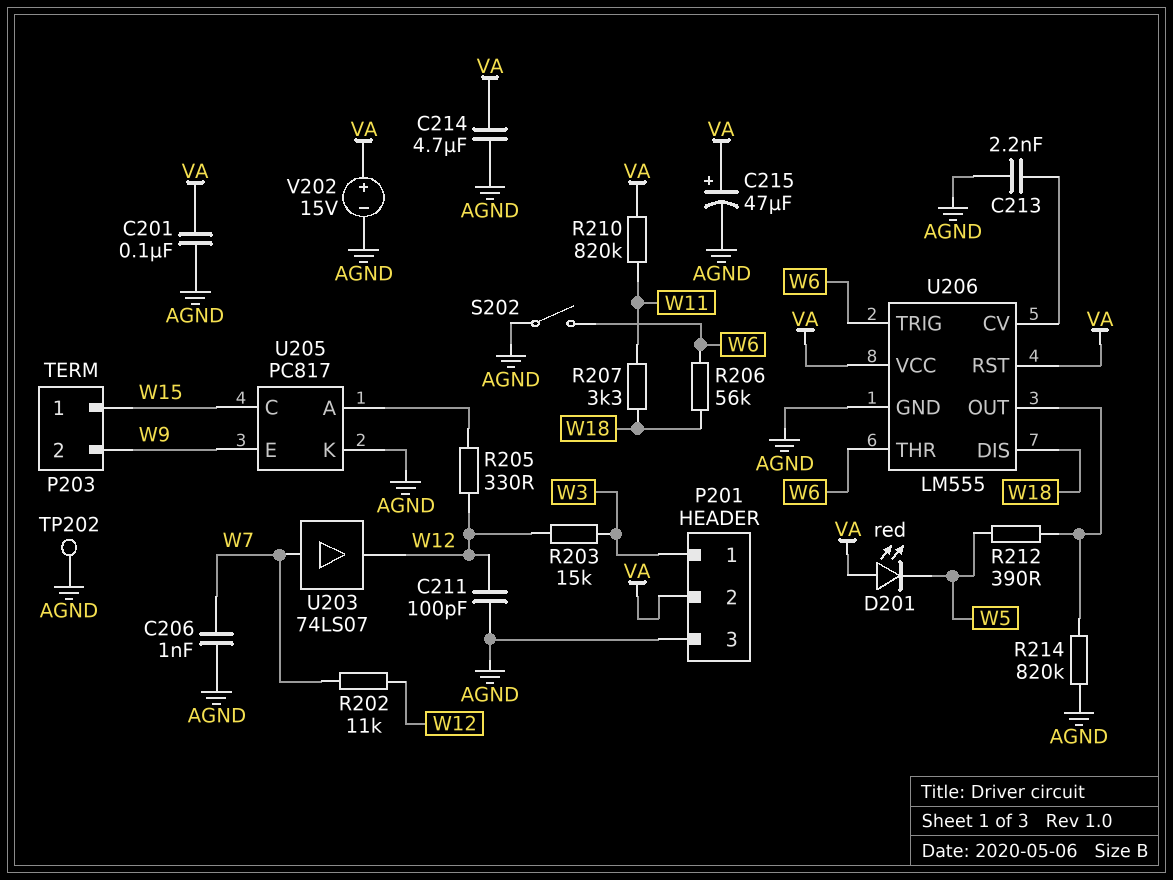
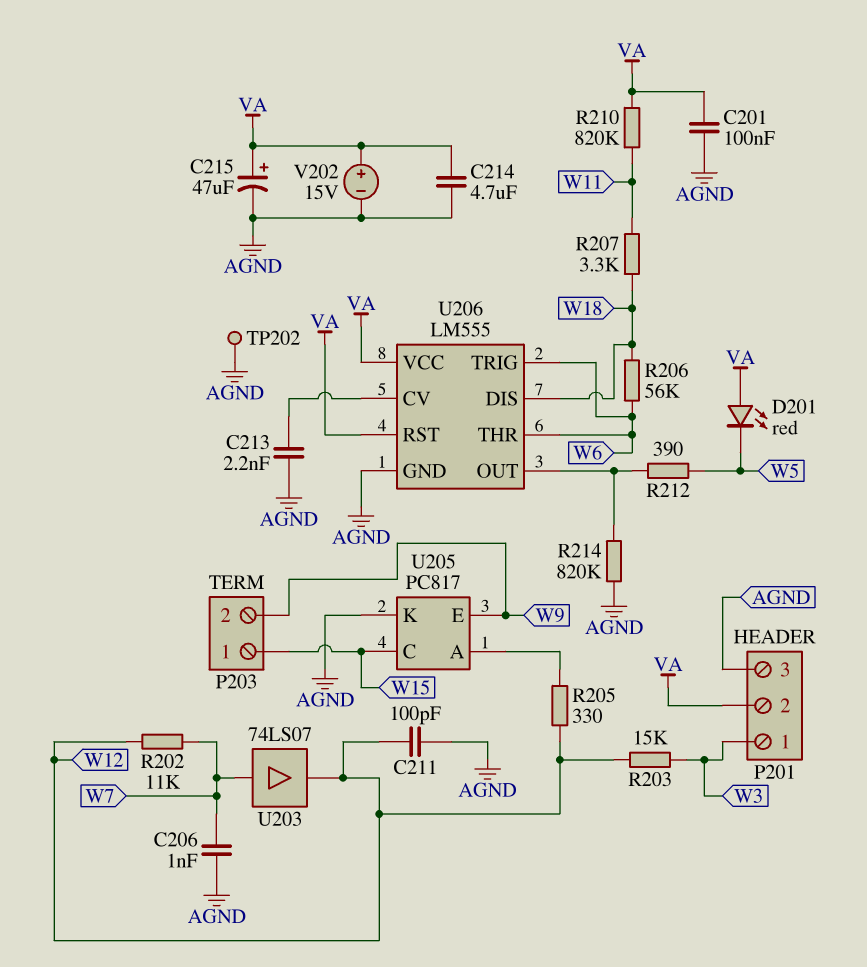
S202: switch (AGND, W6) -> none

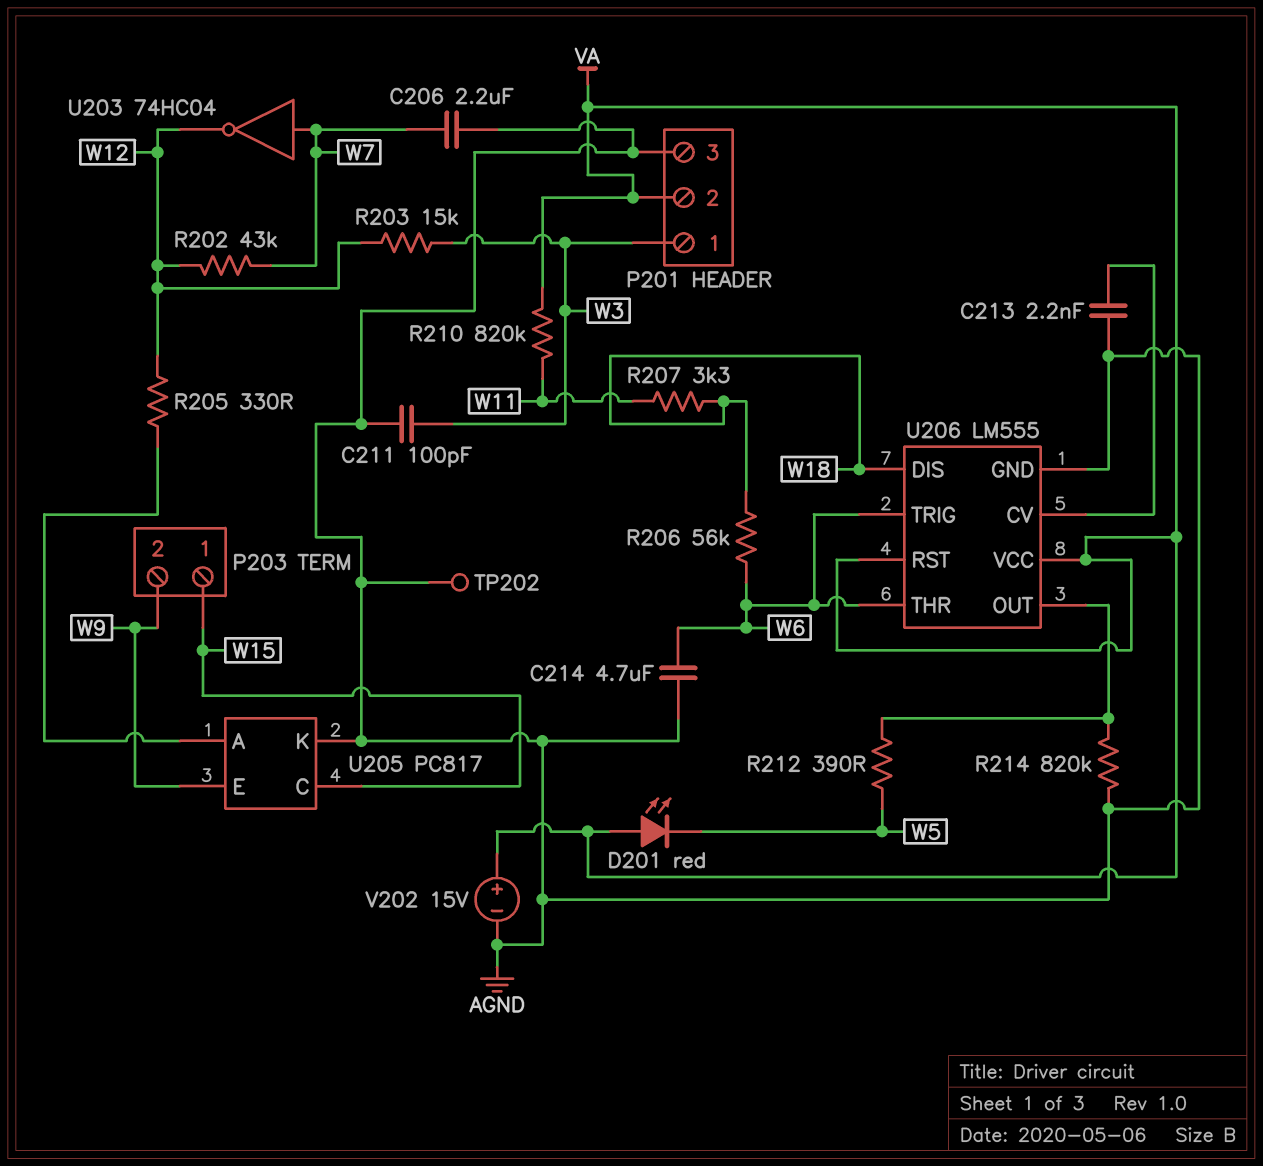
C201: 100nF (AGND, VA) -> none
C206: 1nF (AGND, W7) -> 2.2uF (AGND, W7)
C211: 100pF (AGND, W12) -> 100pF (AGND, W3)
C214: 4.7uF (AGND, VA) -> 4.7uF (AGND, W6)
C215: 47uF (plus VA, minus AGND) -> none
R202: 11k (W7, W12) -> 43k (W7, W12)
U203: buffer 74LS07 (in W7, out W12) -> NOT 74HC04 (in W7, out W12)

